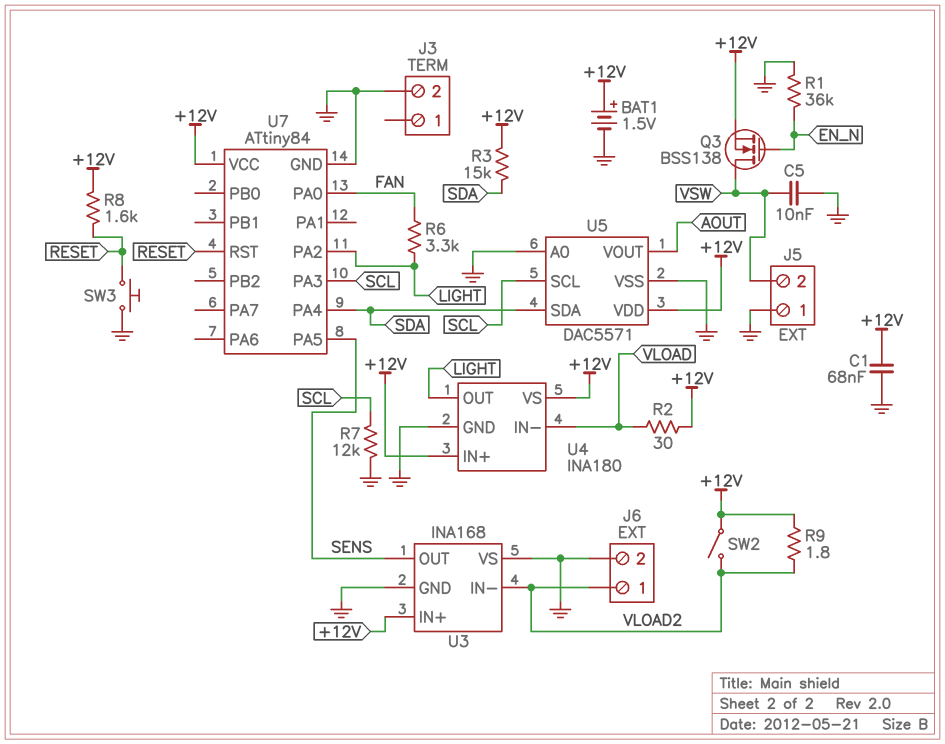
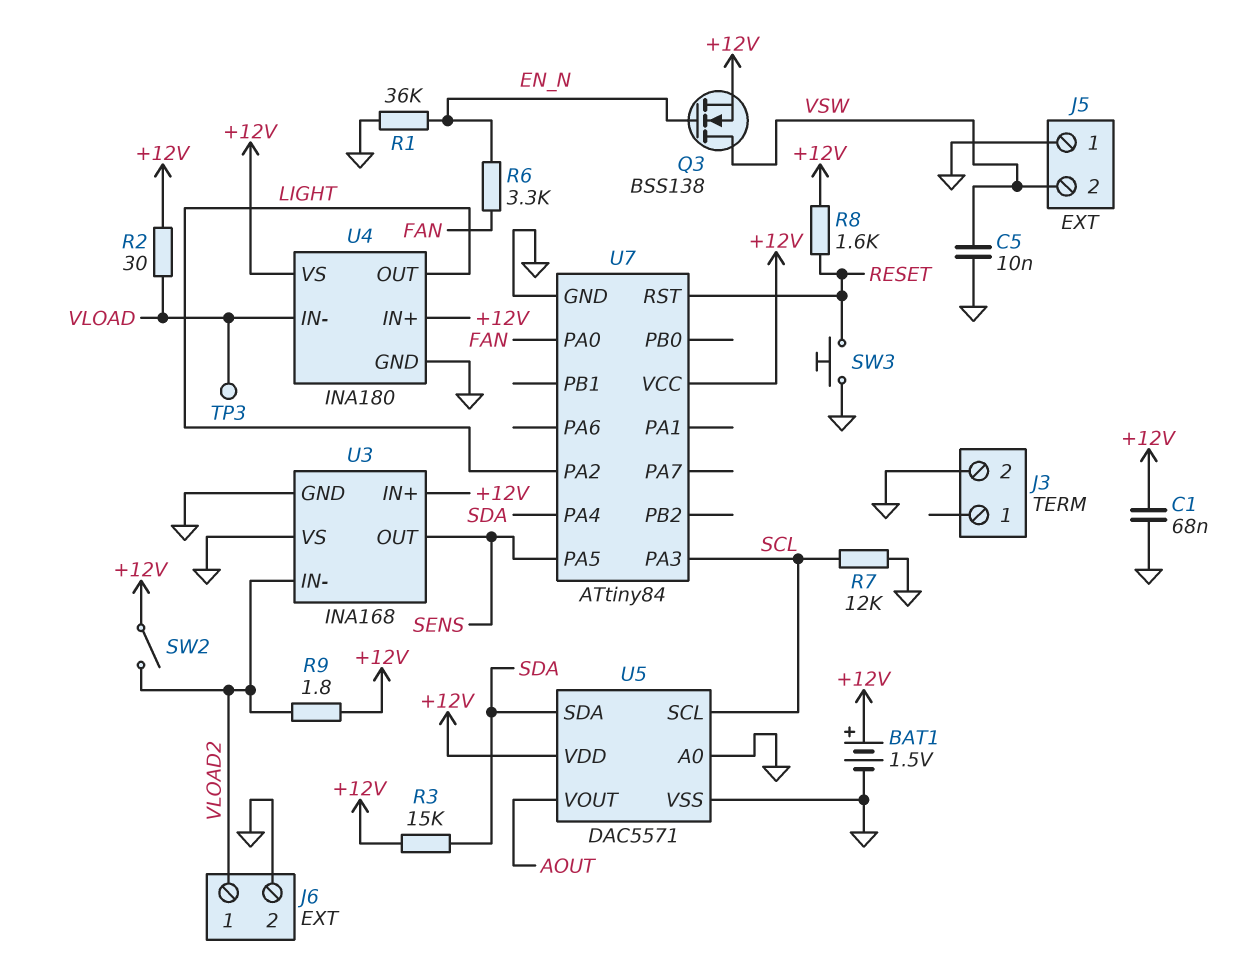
R6: 3.3k (FAN, LIGHT) -> 3.3k (EN_N, FAN)
TP3: none -> test point (VLOAD)

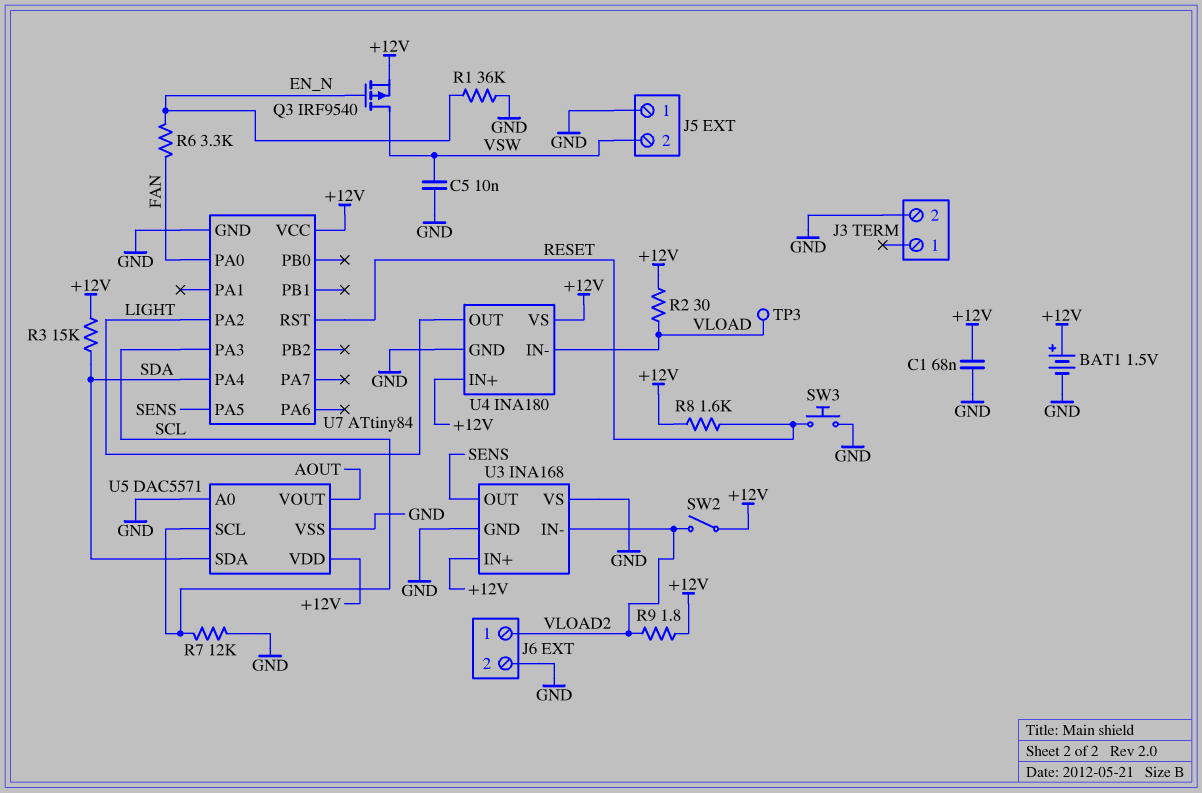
Q3: NMOS BSS138 (G EN_N, D VSW, S +12V) -> PMOS IRF9540 (G EN_N, D VSW, S +12V)

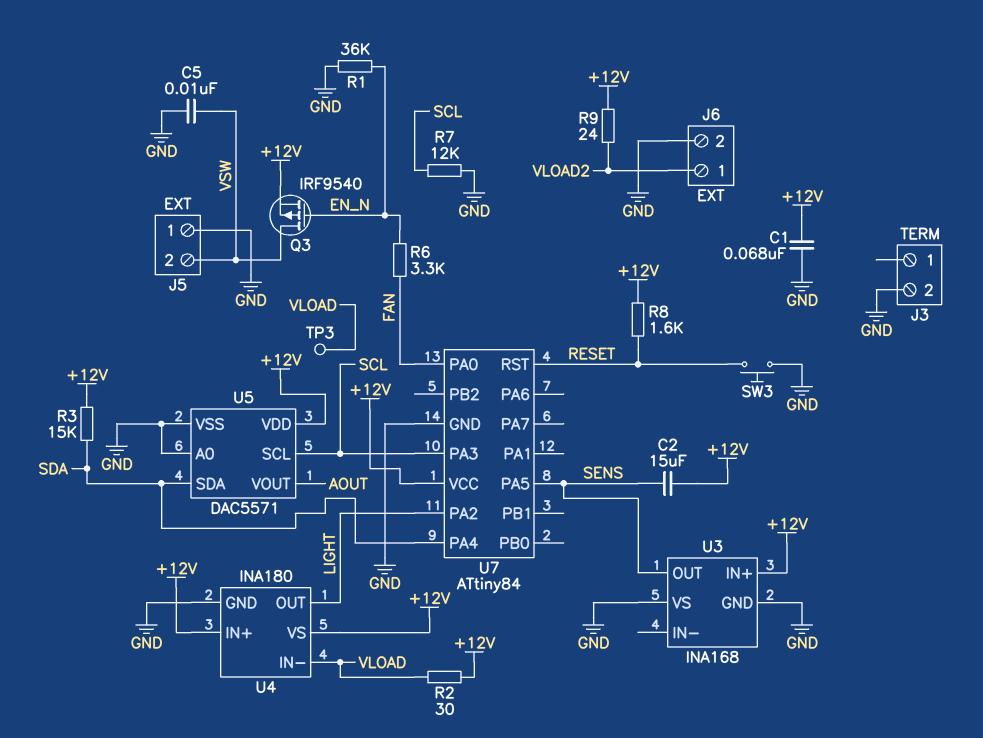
BAT1: 1.5V (plus +12V, minus GND) -> none
C2: none -> 15uF (+12V, SENS)
R9: 1.8 (+12V, VLOAD2) -> 24 (+12V, VLOAD2)
SW2: switch (+12V, VLOAD2) -> none
U3 pin IN-: VLOAD2 -> none

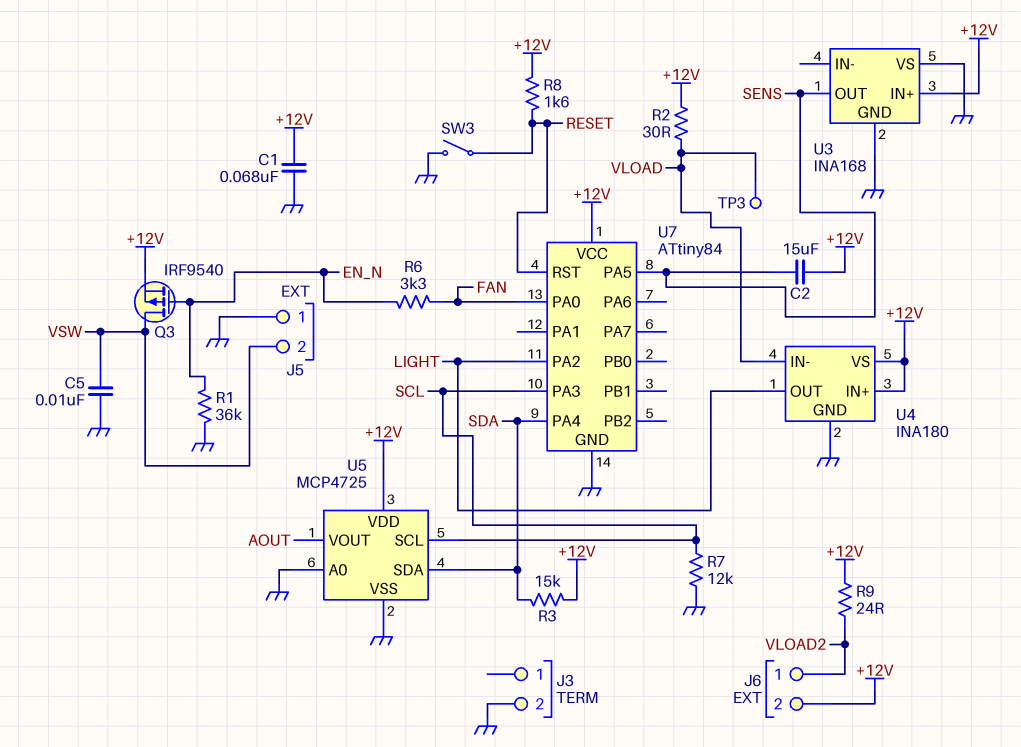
J6 pin 2: GND -> +12V
SW3: button (GND, RESET) -> switch (GND, RESET)
U5: DAC5571 -> MCP4725

